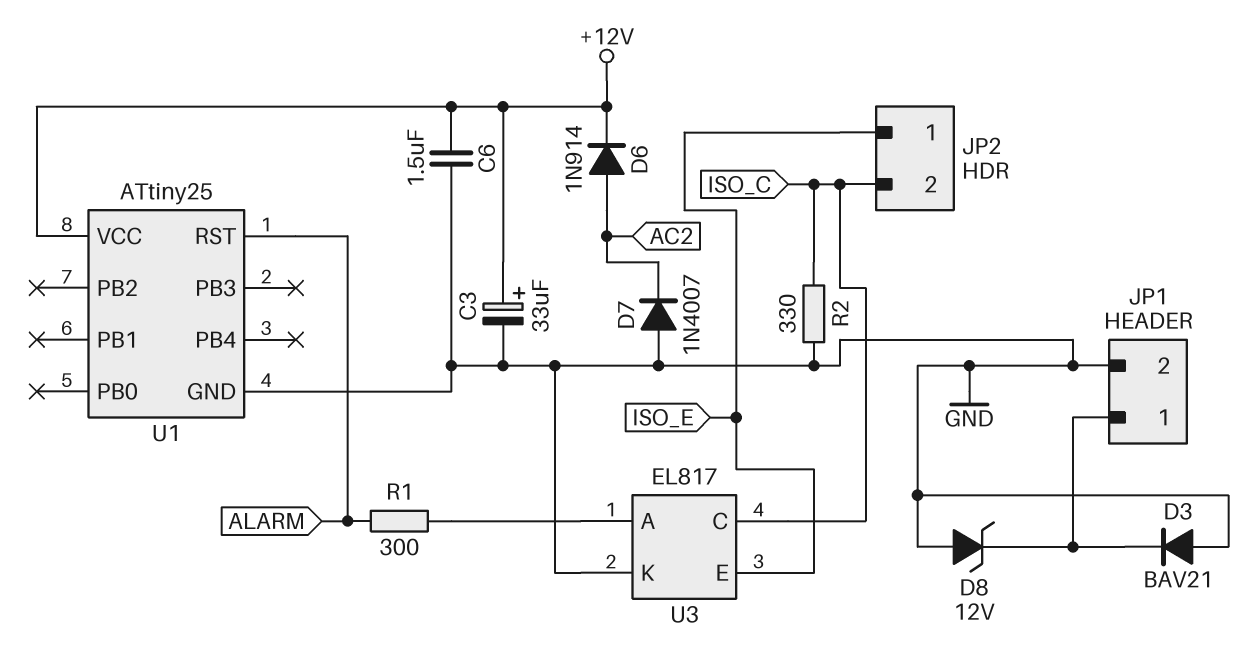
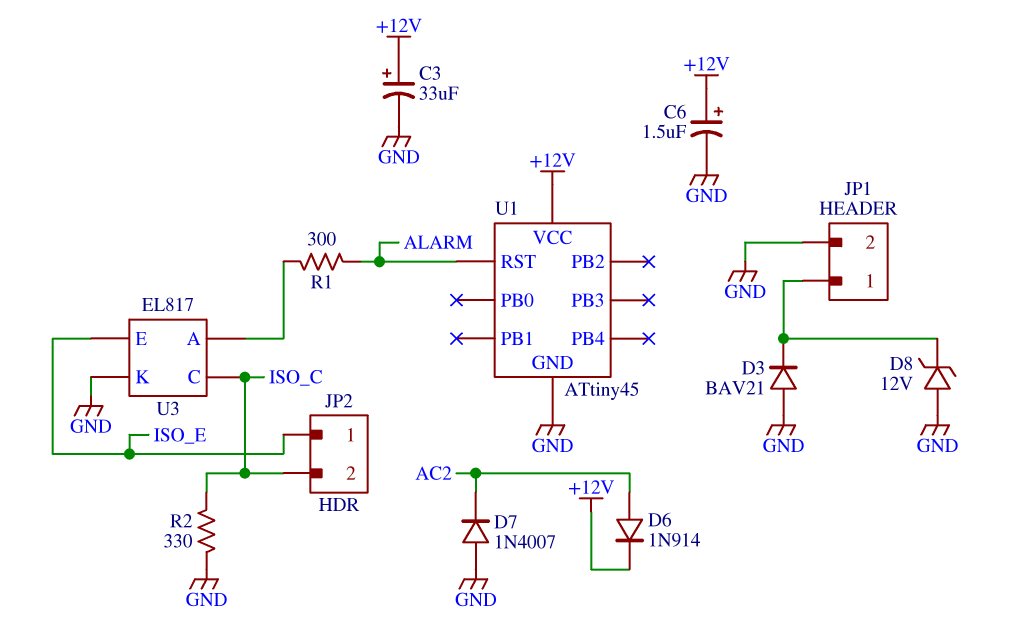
C6: 1.5uF (+12V, GND) -> 1.5uF (plus +12V, minus GND)
U1: ATtiny25 -> ATtiny45

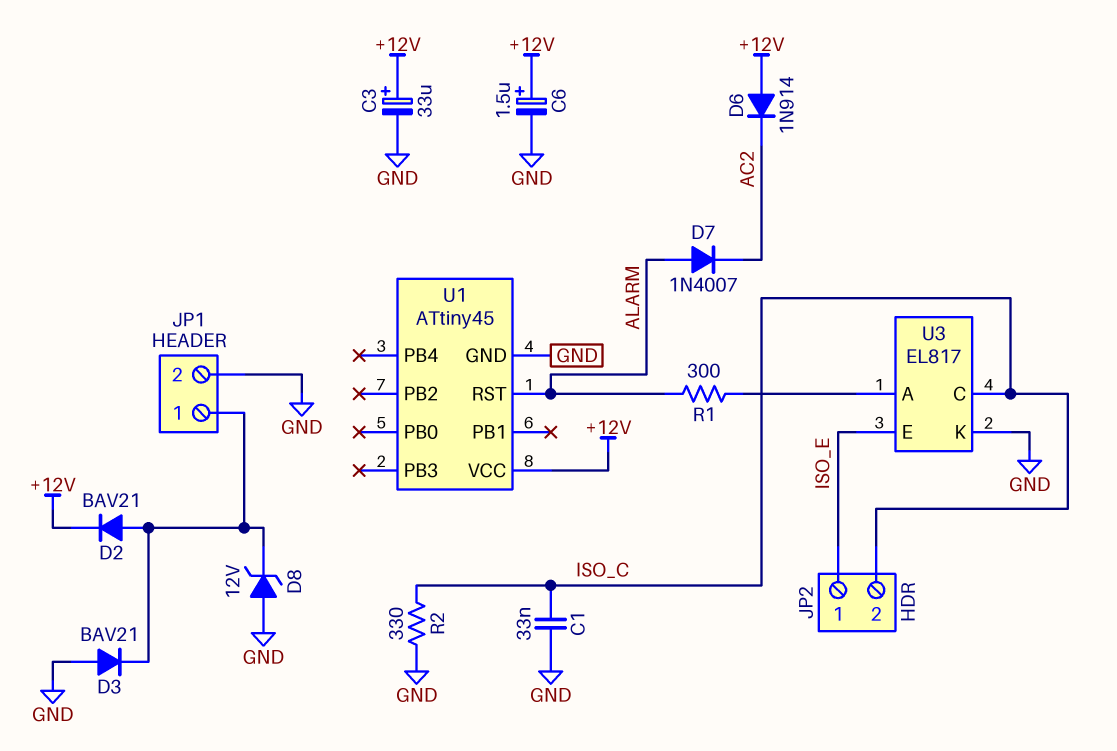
C1: none -> 33nF (GND, ISO_C)
D2: none -> diode BAV21 (A JP1/1, K +12V)
D6: diode 1N914 (A AC2, K +12V) -> diode 1N914 (A +12V, K AC2)
D7: diode 1N4007 (A GND, K AC2) -> diode 1N4007 (A ALARM, K AC2)

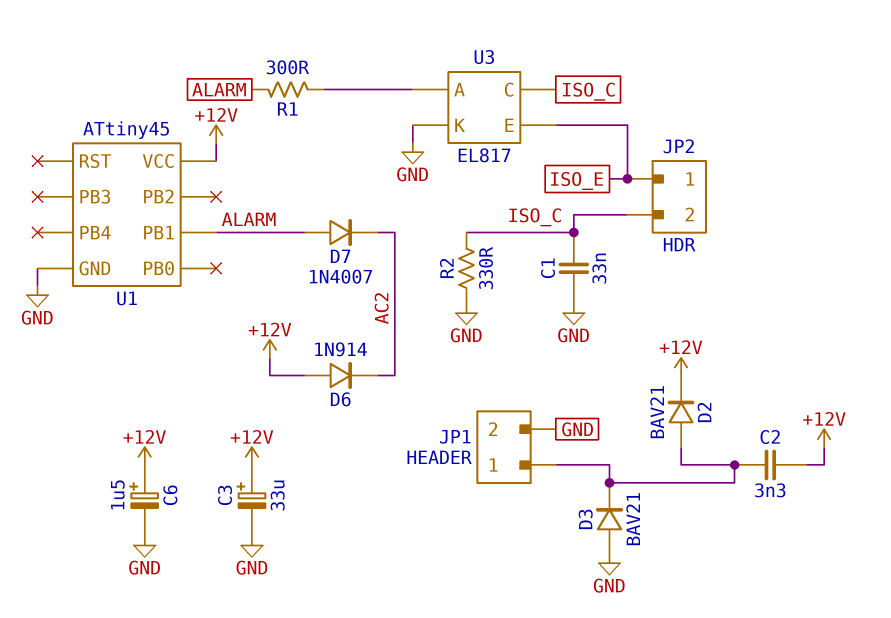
C2: none -> 3.3nF (+12V, JP1/1)
D8: zener 12V (A GND, K JP1/1) -> none
U1 pin PB1: none -> ALARM
U1 pin RST: ALARM -> none

